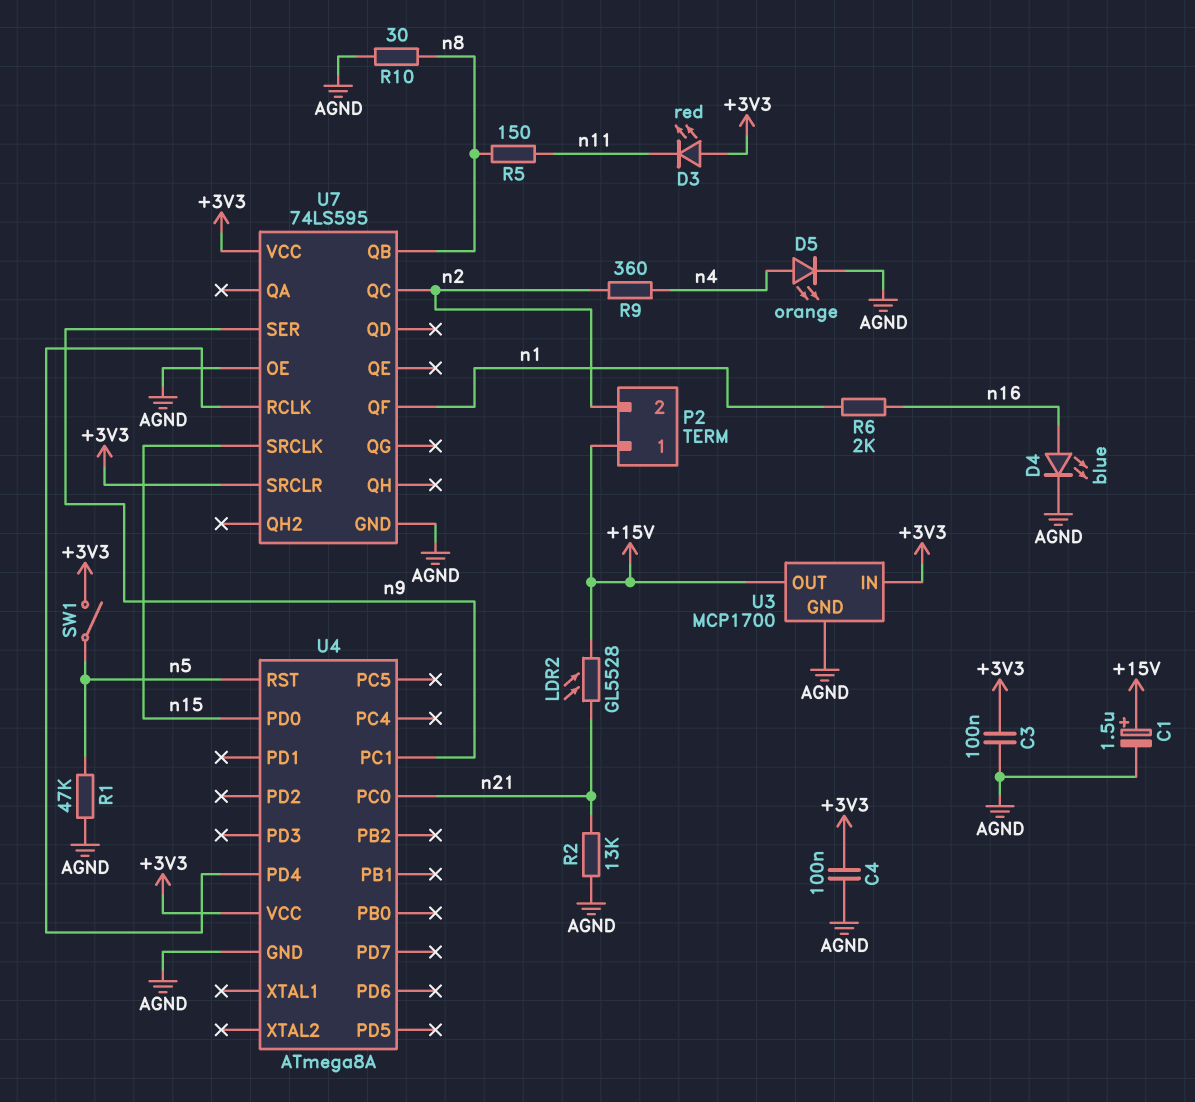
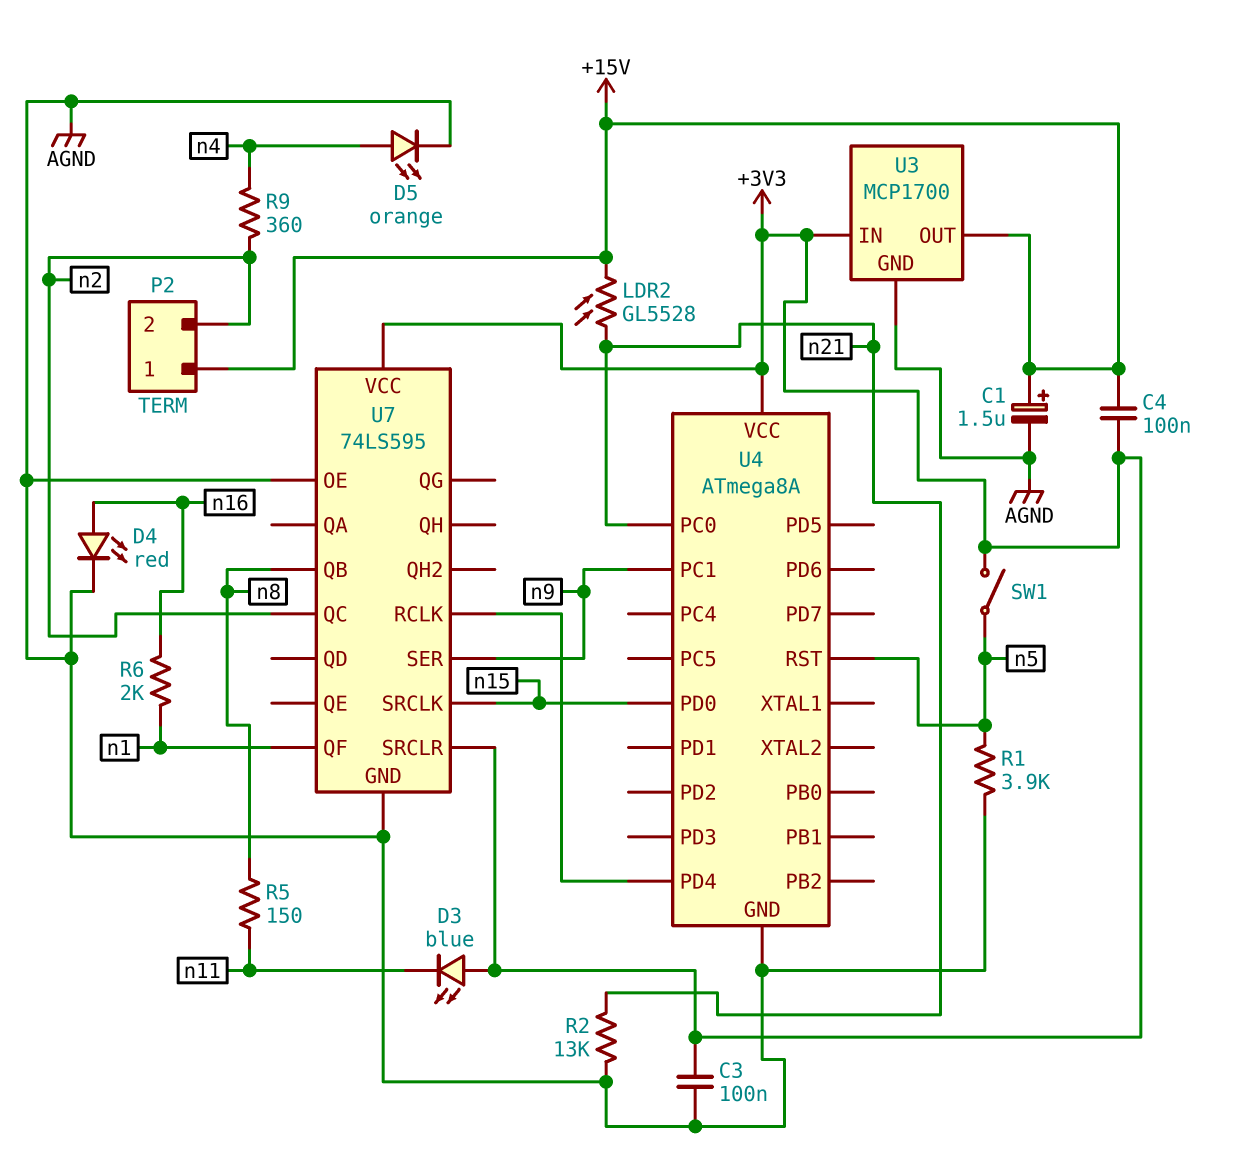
C4: 100nF (+3V3, AGND) -> 100nF (+3V3, +15V)
D3: LED red (A +3V3, K n11) -> LED blue (A +3V3, K n11)
D4: LED blue (A n16, K AGND) -> LED red (A n16, K AGND)
R1: 47k (AGND, n5) -> 3.9k (AGND, n5)
R10: 30 (AGND, n8) -> none

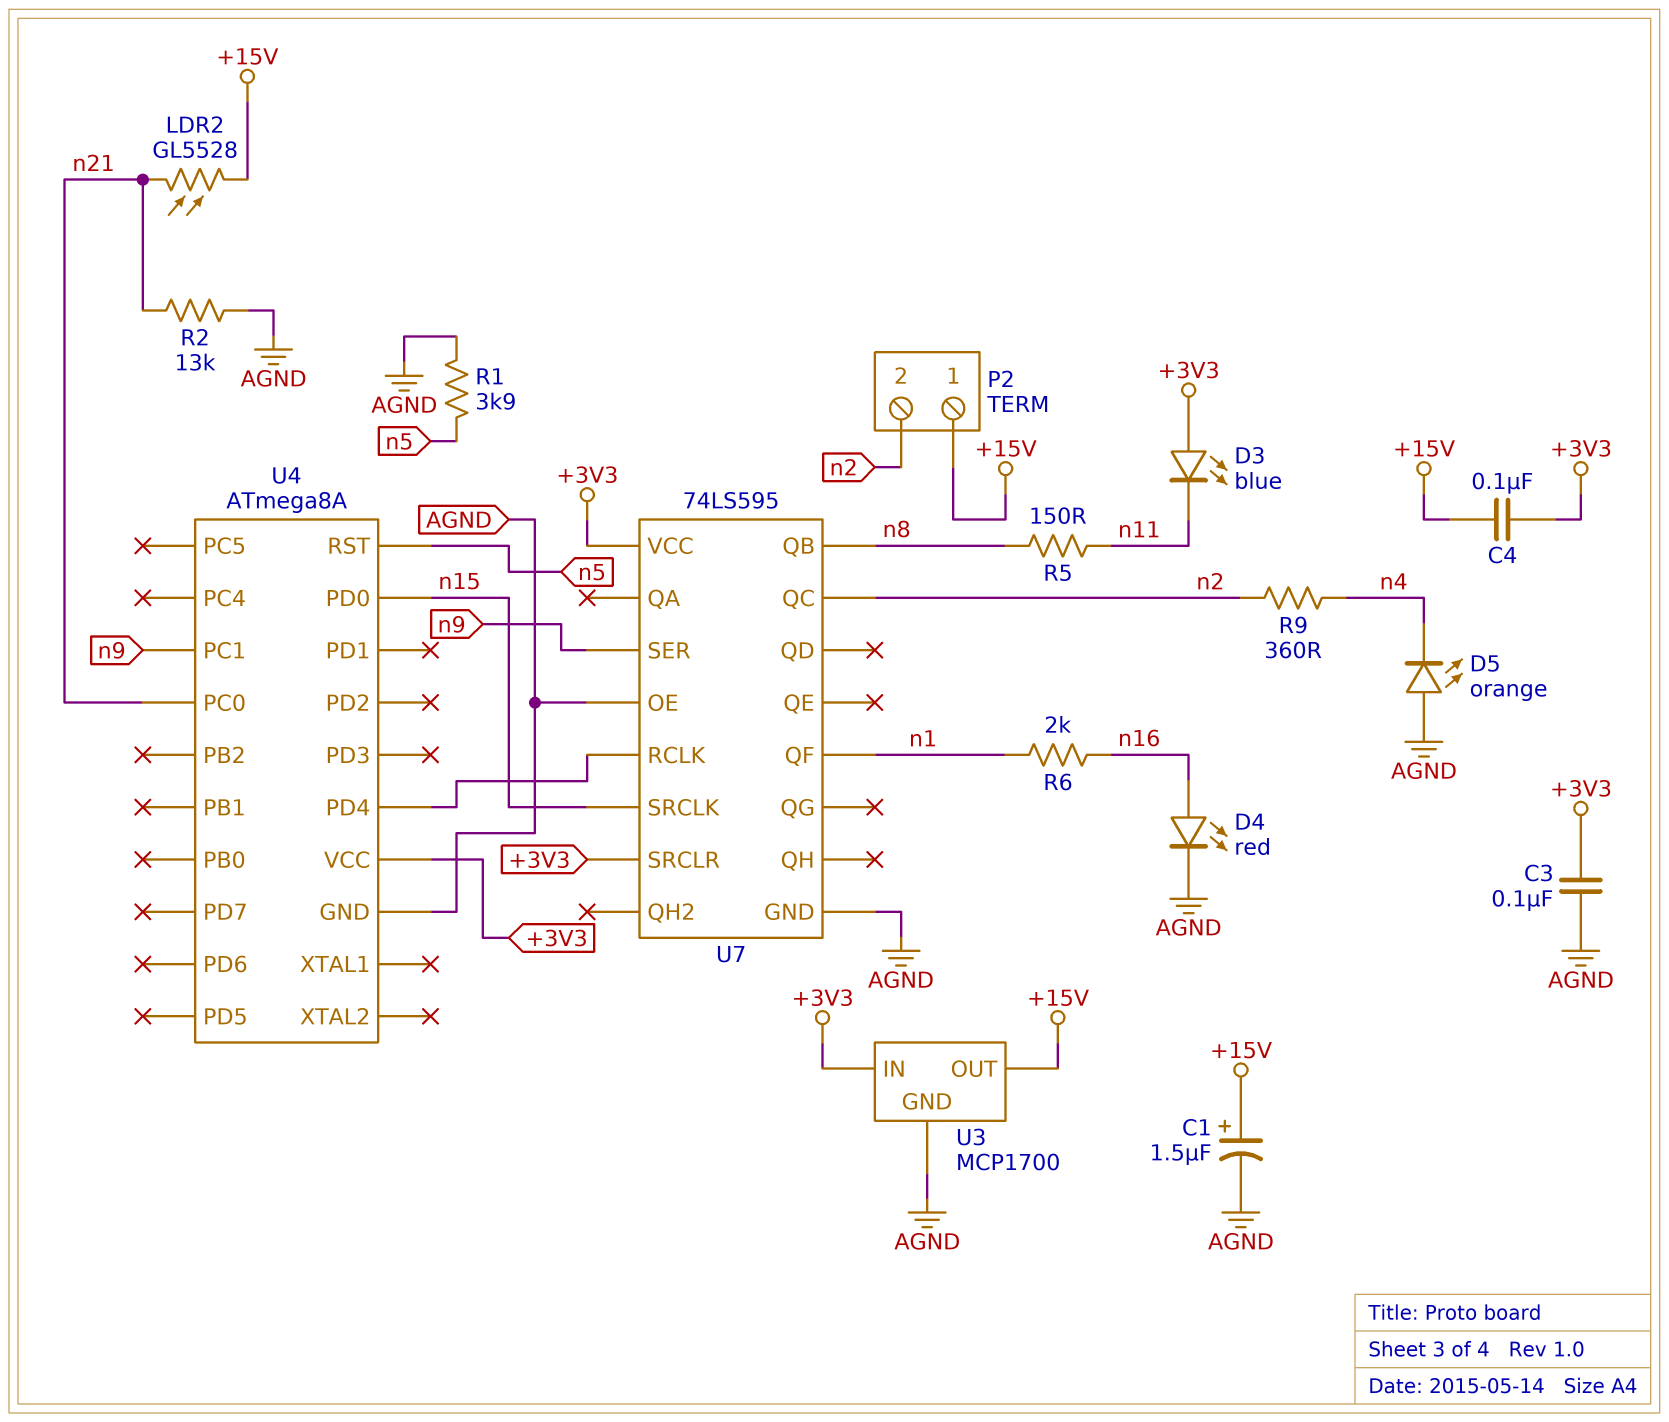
D5: LED orange (A n4, K AGND) -> LED orange (A AGND, K n4)
SW1: switch (+3V3, n5) -> none

